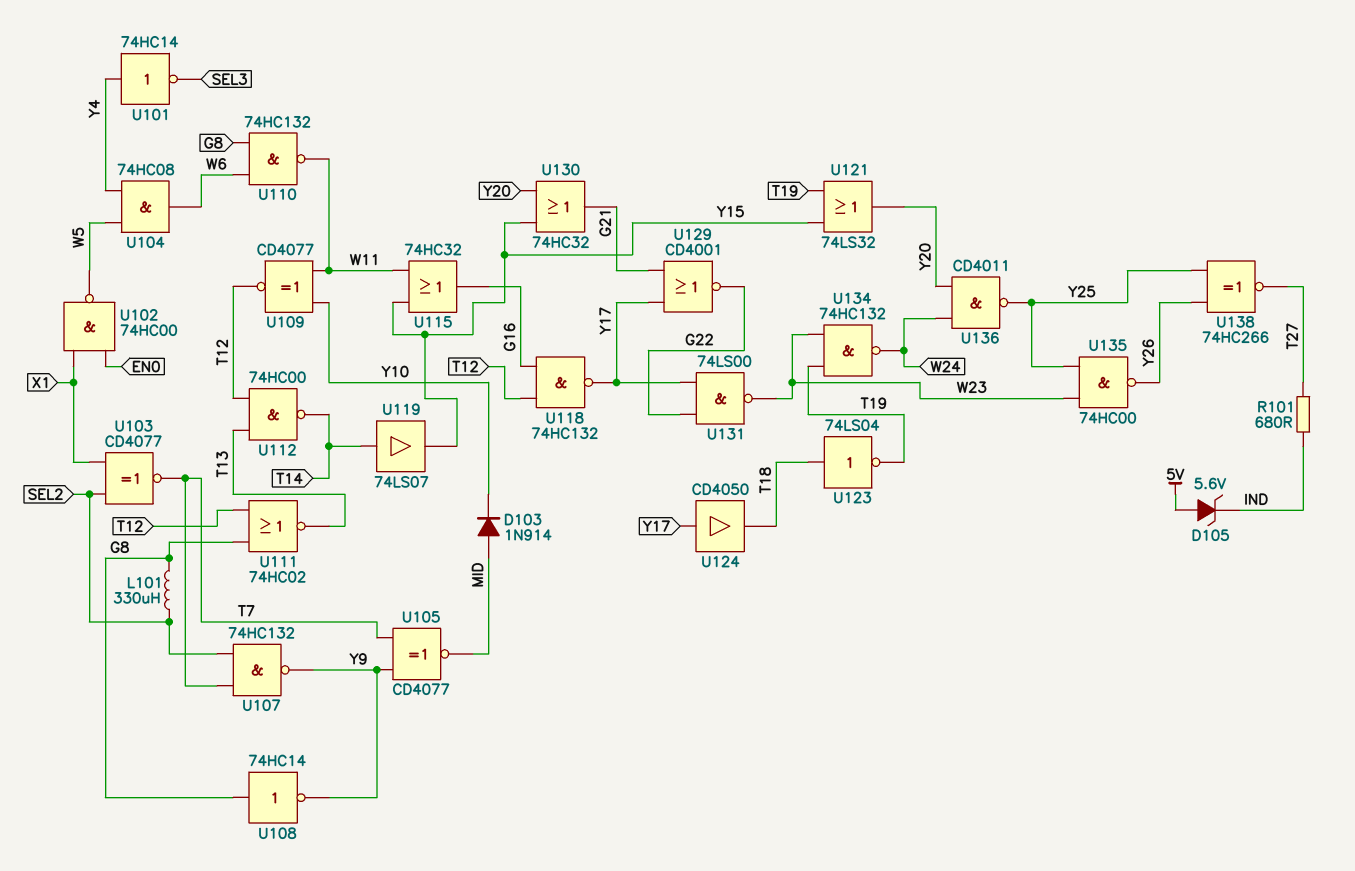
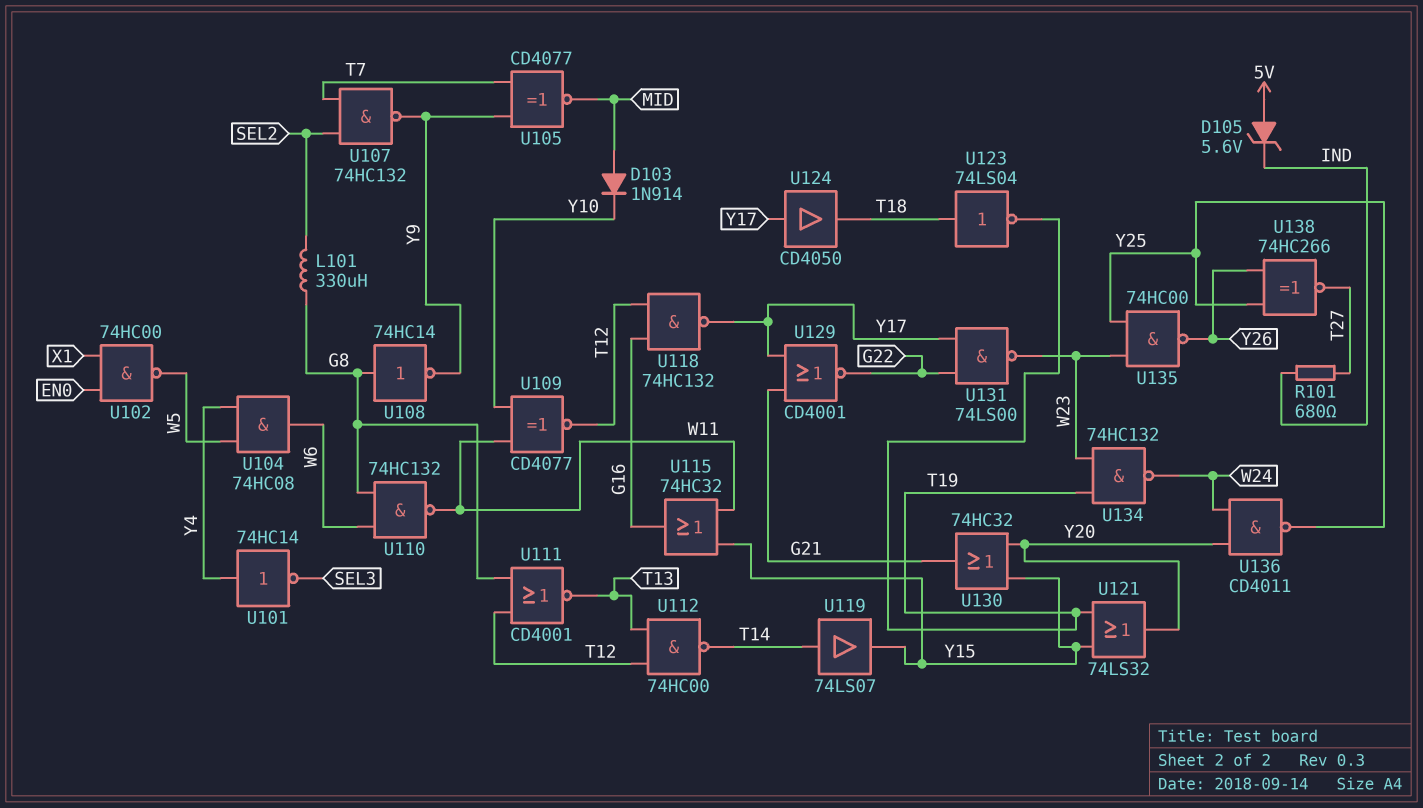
U103: XNOR CD4077 (in SEL2, in X1, out T7) -> none
U111: NOR 74HC02 (in G8, in T12, out T13) -> NOR CD4001 (in G8, in T12, out T13)

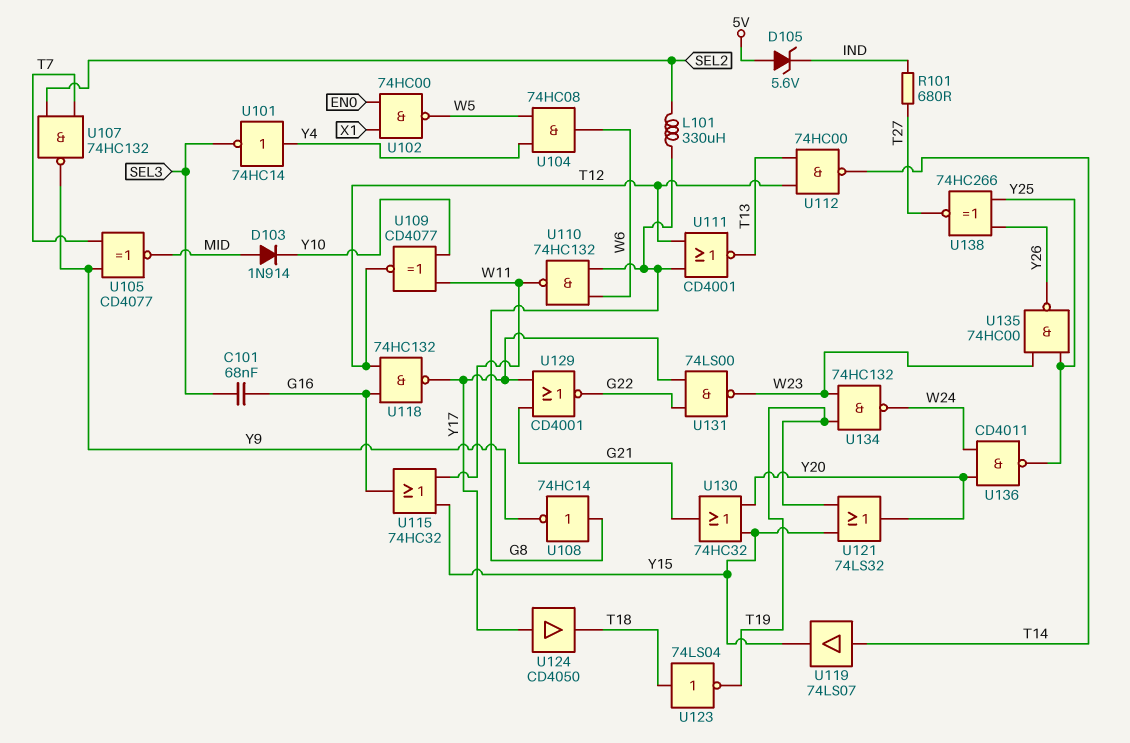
C101: none -> 68nF (G16, SEL3)

